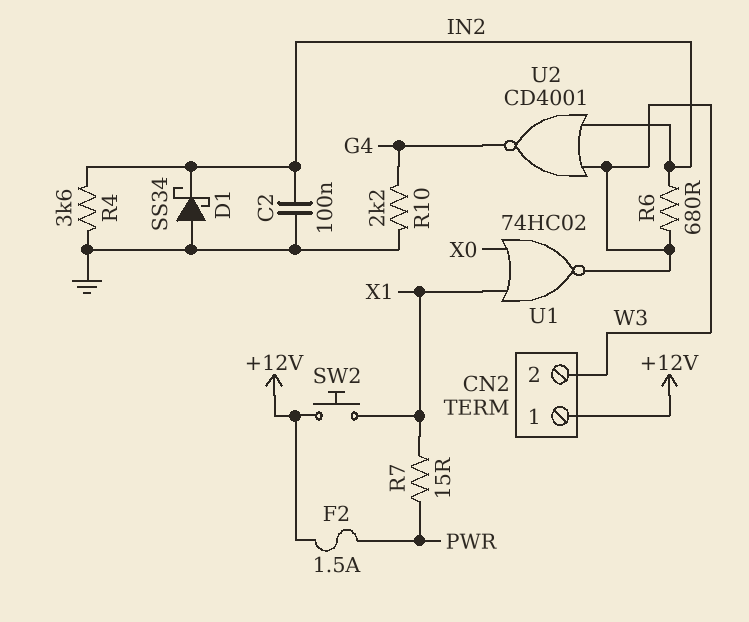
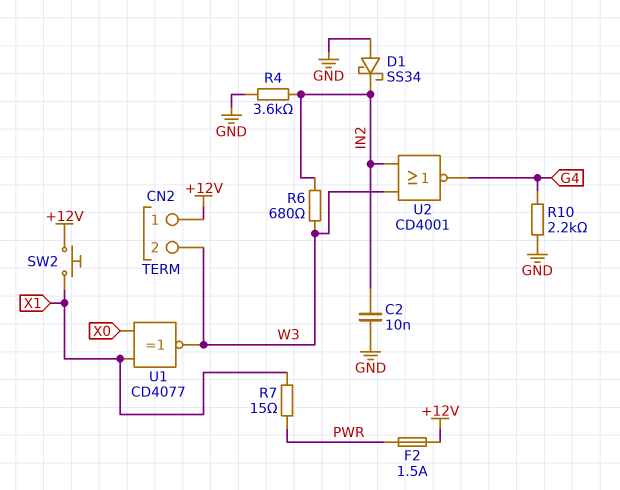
C2: 100nF (GND, IN2) -> 10nF (GND, IN2)
U1: NOR 74HC02 (in X0, in X1, out W3) -> XNOR CD4077 (in X0, in X1, out W3)

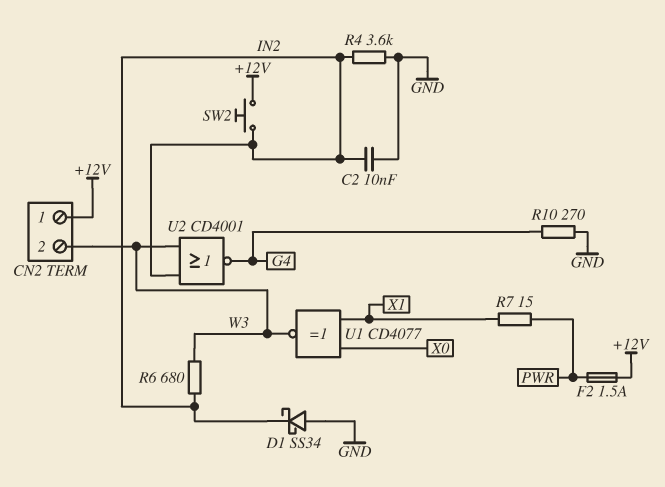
R10: 2.2k (G4, GND) -> 270 (G4, GND)
SW2: button (+12V, X1) -> button (+12V, IN2)

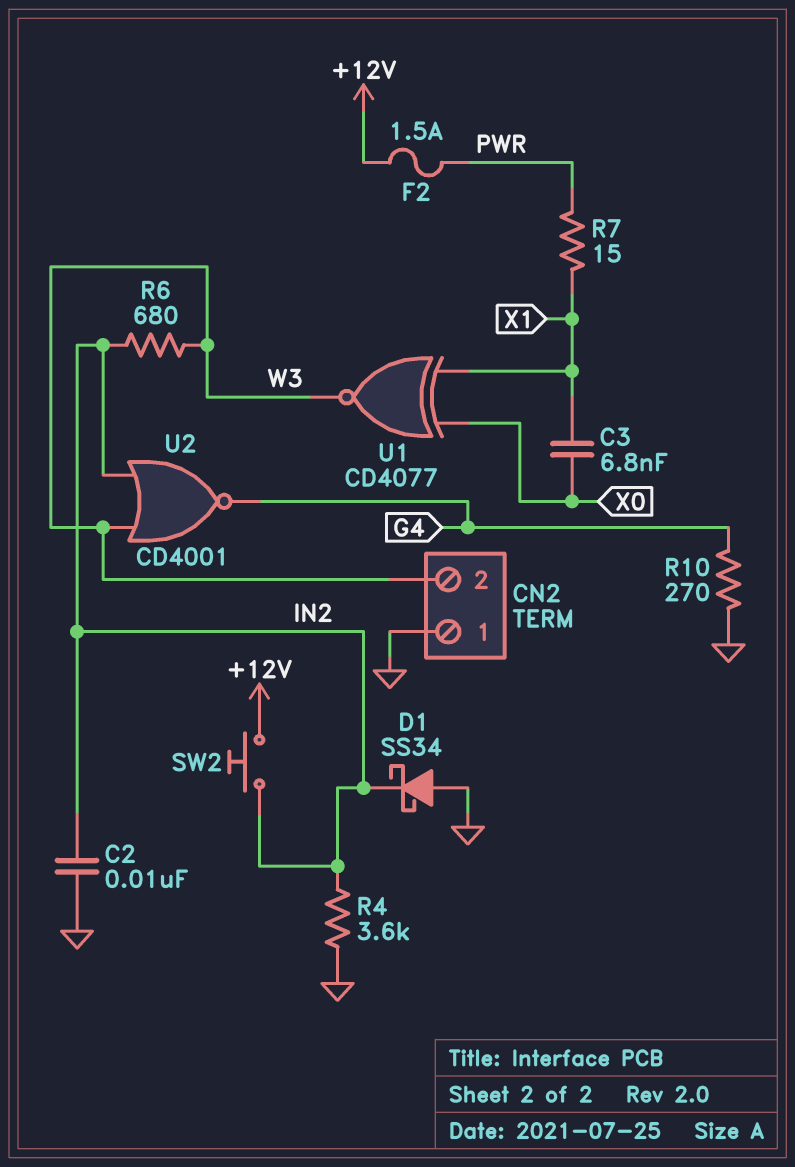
C3: none -> 6.8nF (X0, X1)
CN2 pin 1: +12V -> GND

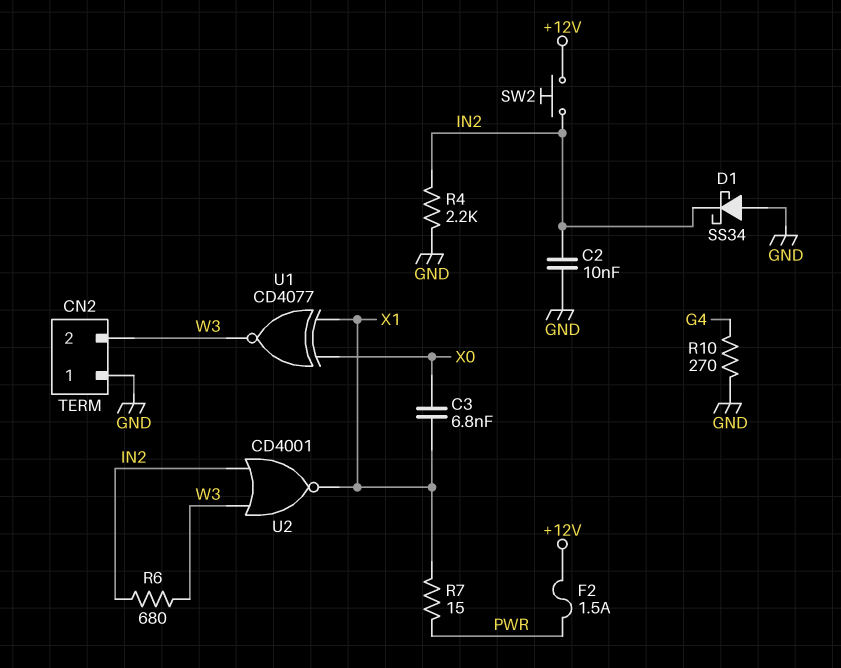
R4: 3.6k (GND, IN2) -> 2.2k (GND, IN2)
U2: NOR CD4001 (in IN2, in W3, out G4) -> NOR CD4001 (in IN2, in W3, out X1)

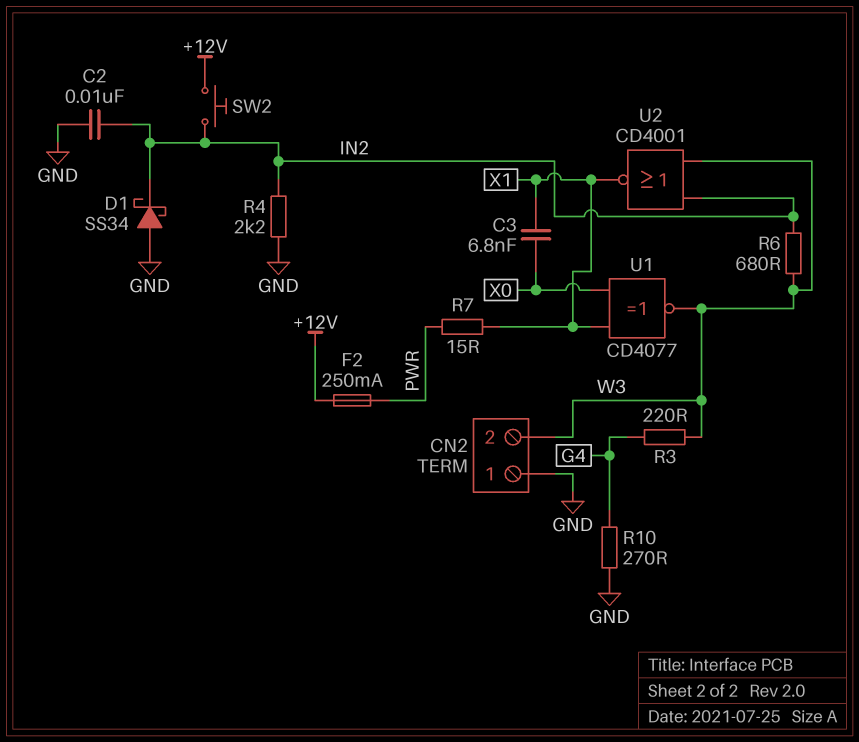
F2: 1.5A (+12V, PWR) -> 250mA (+12V, PWR)
R3: none -> 220 (G4, W3)

